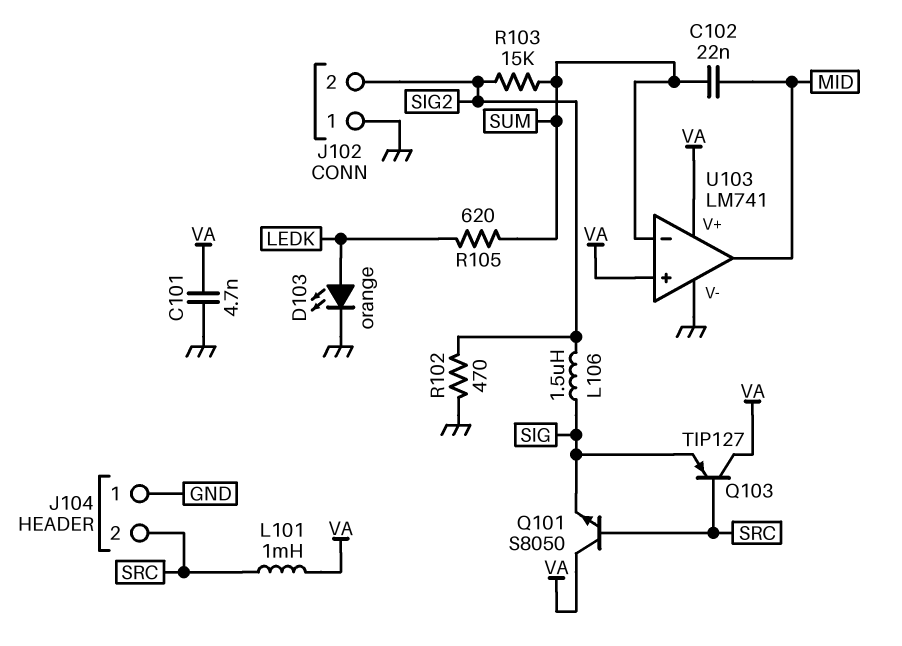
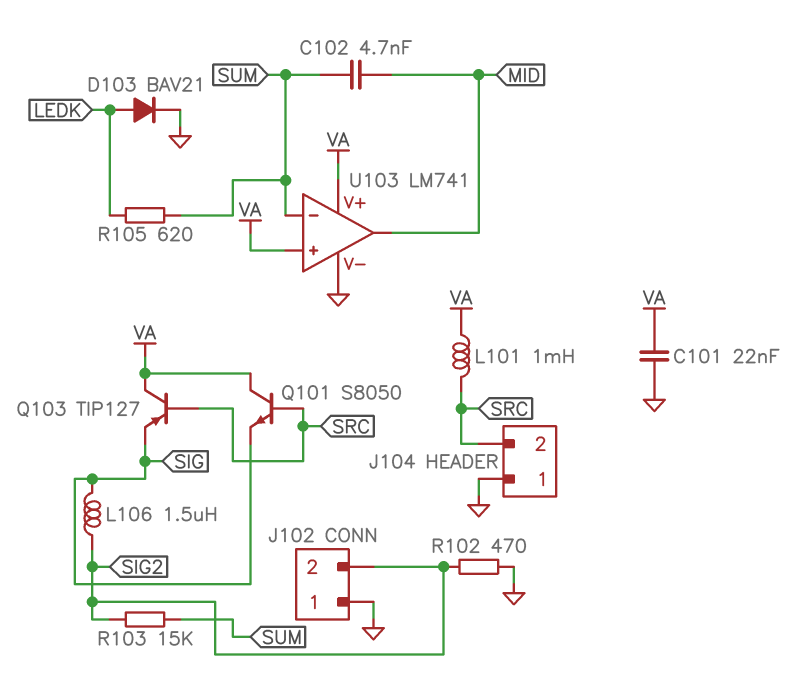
C101: 4.7nF (GND, VA) -> 22nF (GND, VA)
C102: 22nF (MID, SUM) -> 4.7nF (MID, SUM)
D103: LED orange (A LEDK, K GND) -> diode BAV21 (A LEDK, K GND)

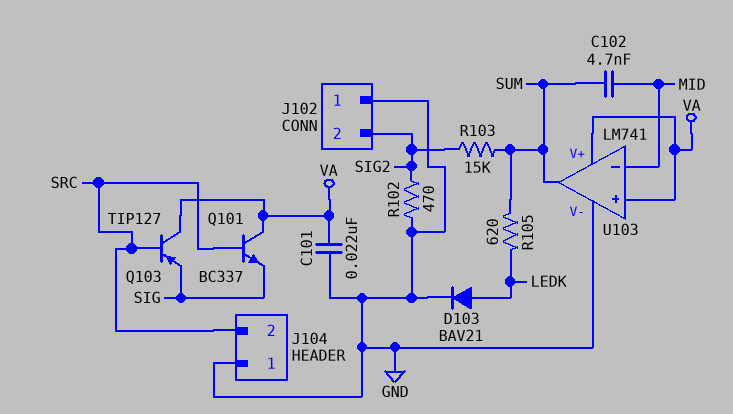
L101: 1mH (SRC, VA) -> none
L106: 1.5uH (SIG, SIG2) -> none
Q101: NPN S8050 (B SRC, C VA, E SIG) -> NPN BC337 (B SRC, C VA, E SIG)
U103 pin in-: SUM -> MID
U103 pin out: MID -> SUM

